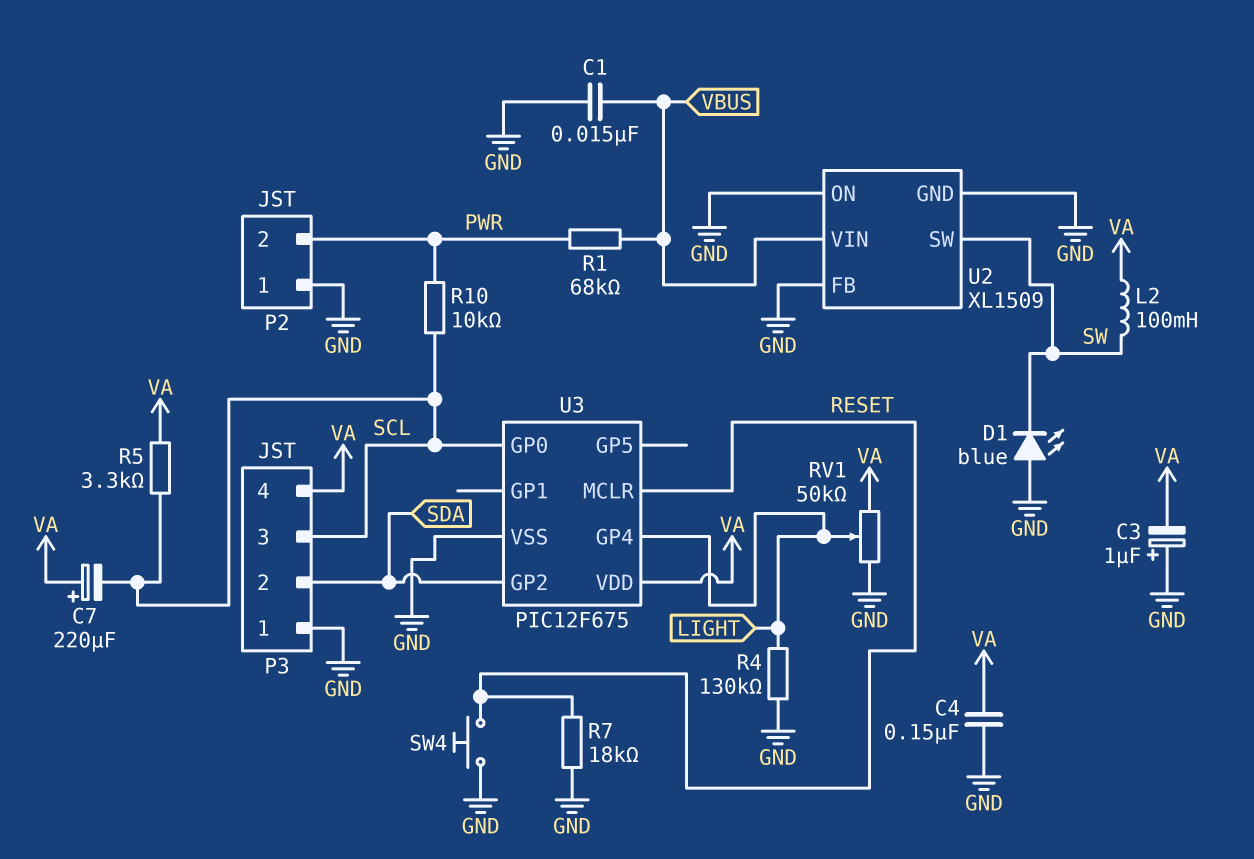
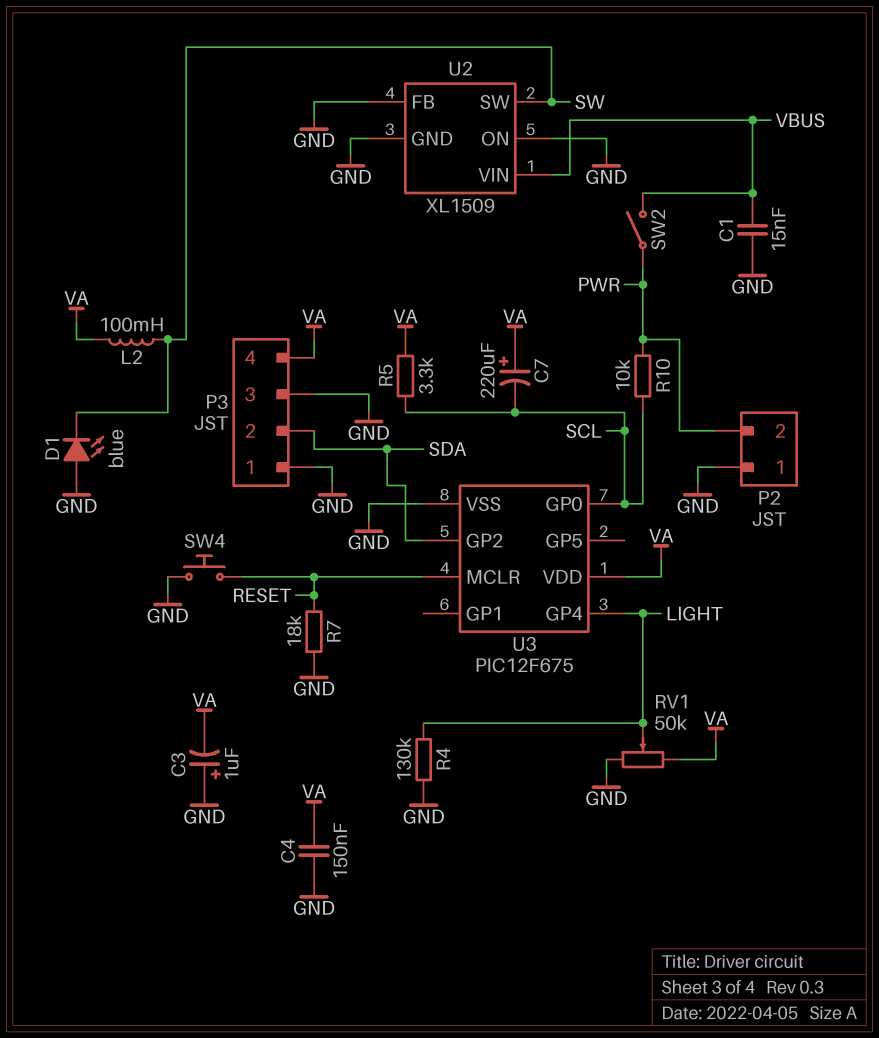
P3 pin 3: SCL -> GND
R1: 68k (PWR, VBUS) -> none
SW2: none -> switch (PWR, VBUS)

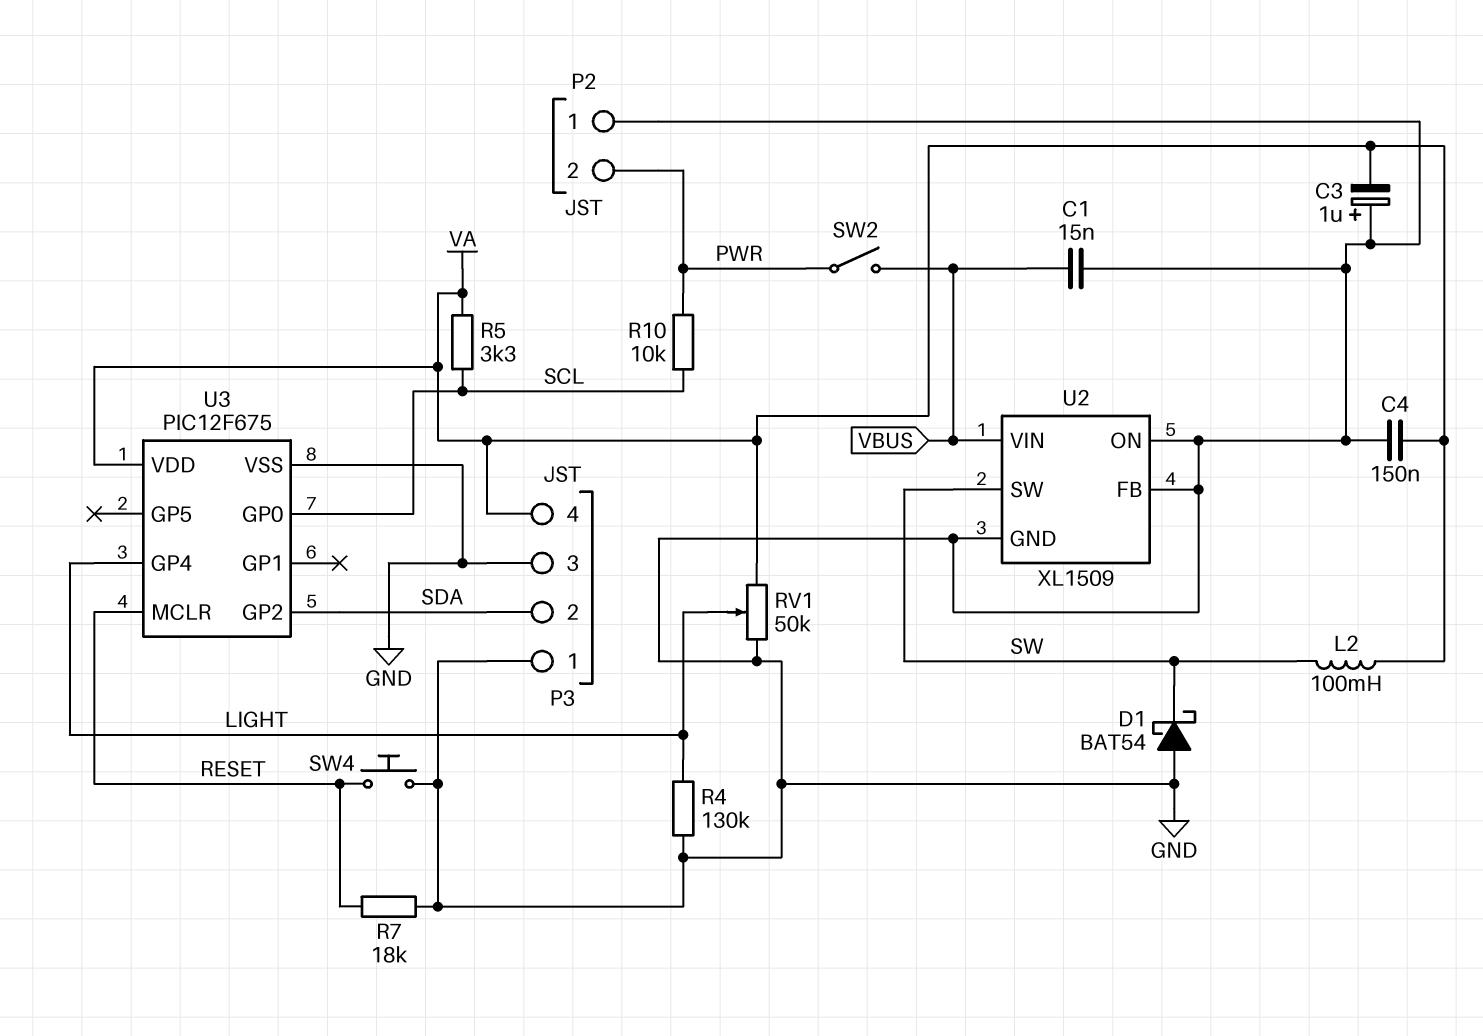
C7: 220uF (plus VA, minus SCL) -> none
D1: LED blue (A GND, K SW) -> schottky BAT54 (A GND, K SW)

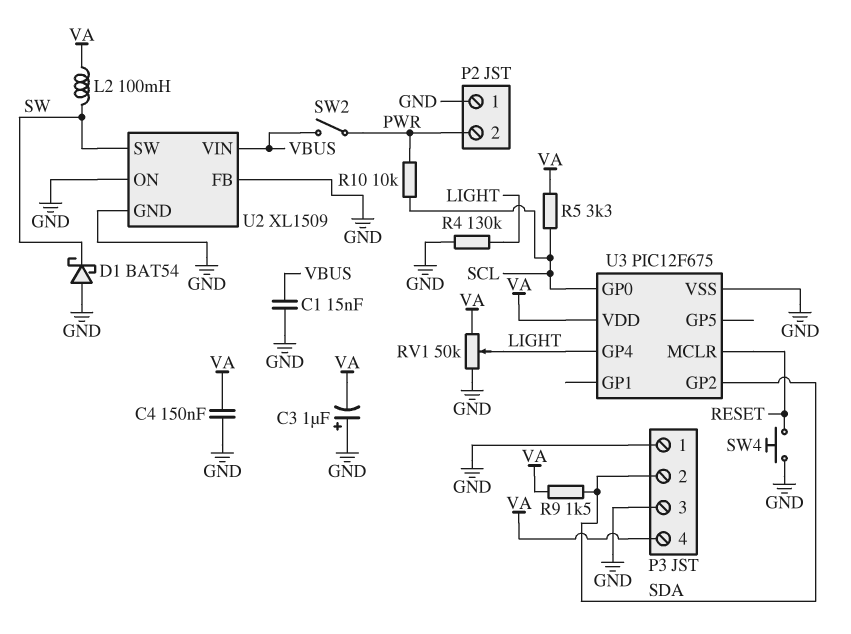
R7: 18k (GND, RESET) -> none
R9: none -> 1.5k (SDA, VA)

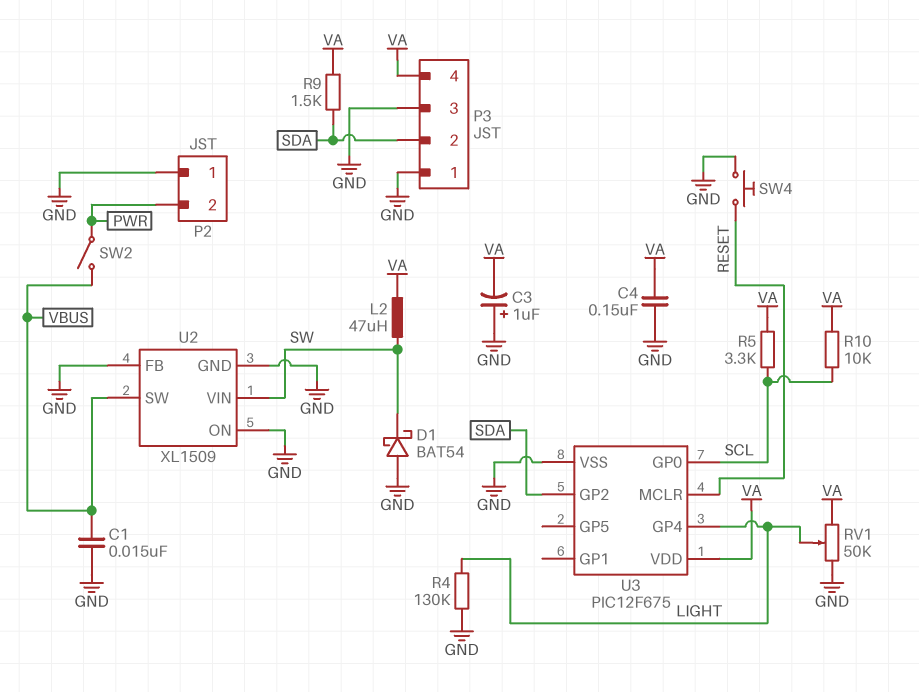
L2: 100mH (SW, VA) -> 47uH (SW, VA)
R10: 10k (PWR, SCL) -> 10k (SCL, VA)
U2 pin SW: SW -> VBUS
U2 pin VIN: VBUS -> SW

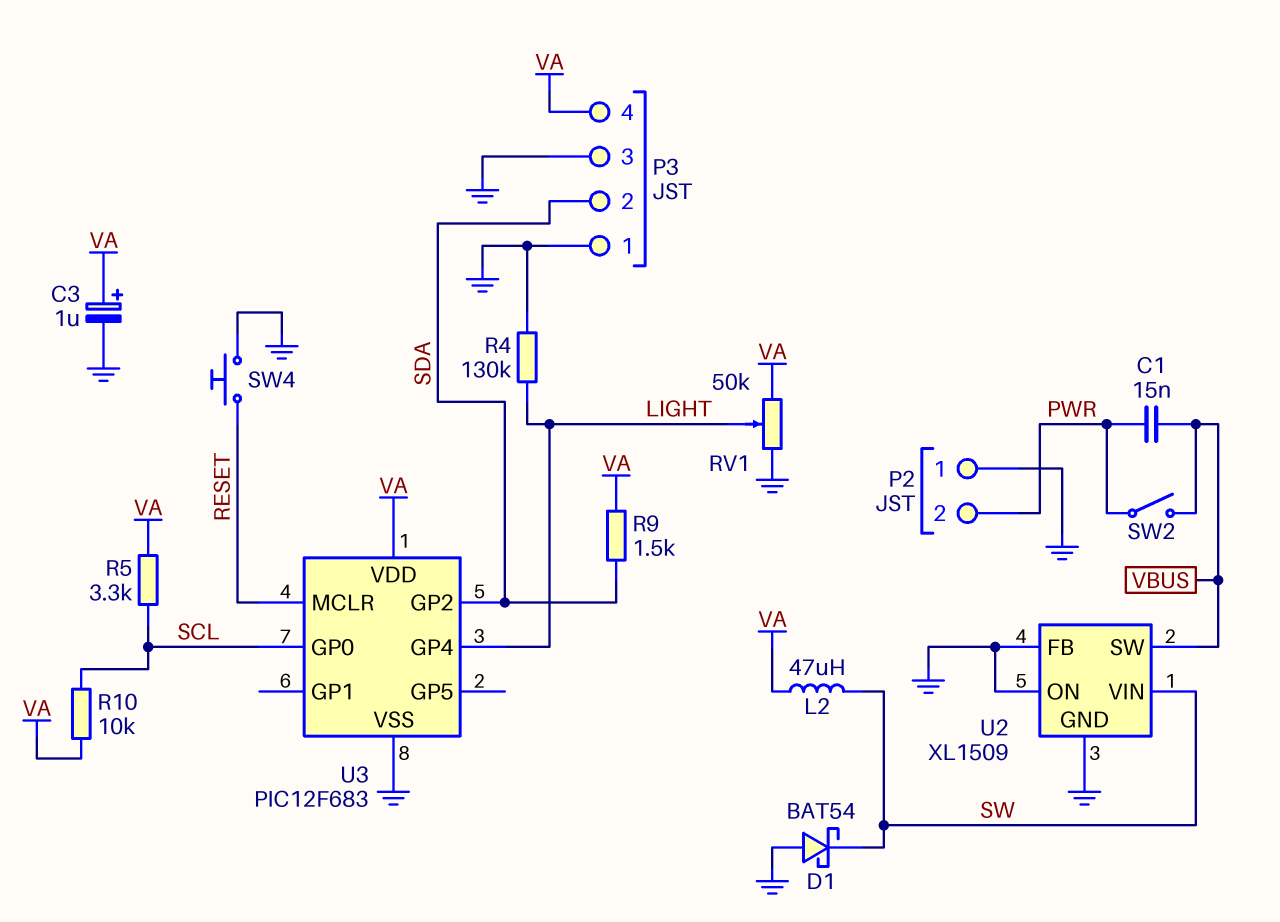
C1: 15nF (GND, VBUS) -> 15nF (PWR, VBUS)
C3: 1uF (plus GND, minus VA) -> 1uF (plus VA, minus GND)
C4: 150nF (GND, VA) -> none
U3: PIC12F675 -> PIC12F683

